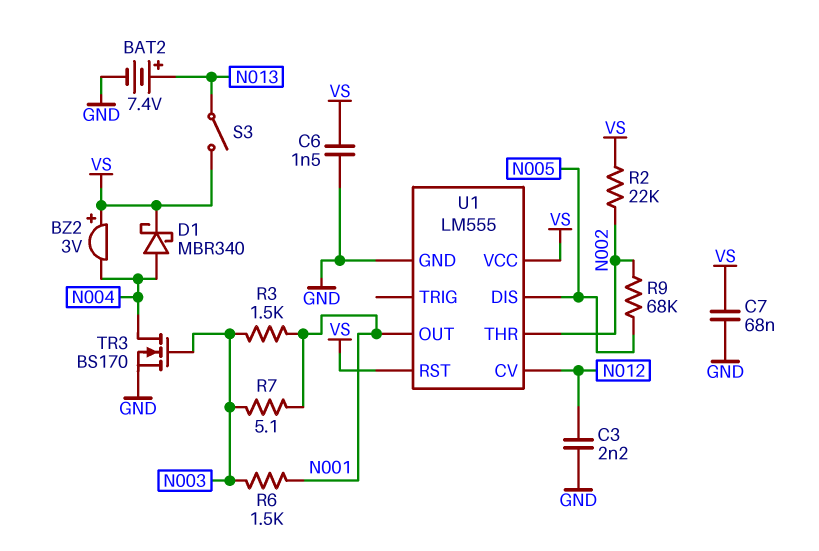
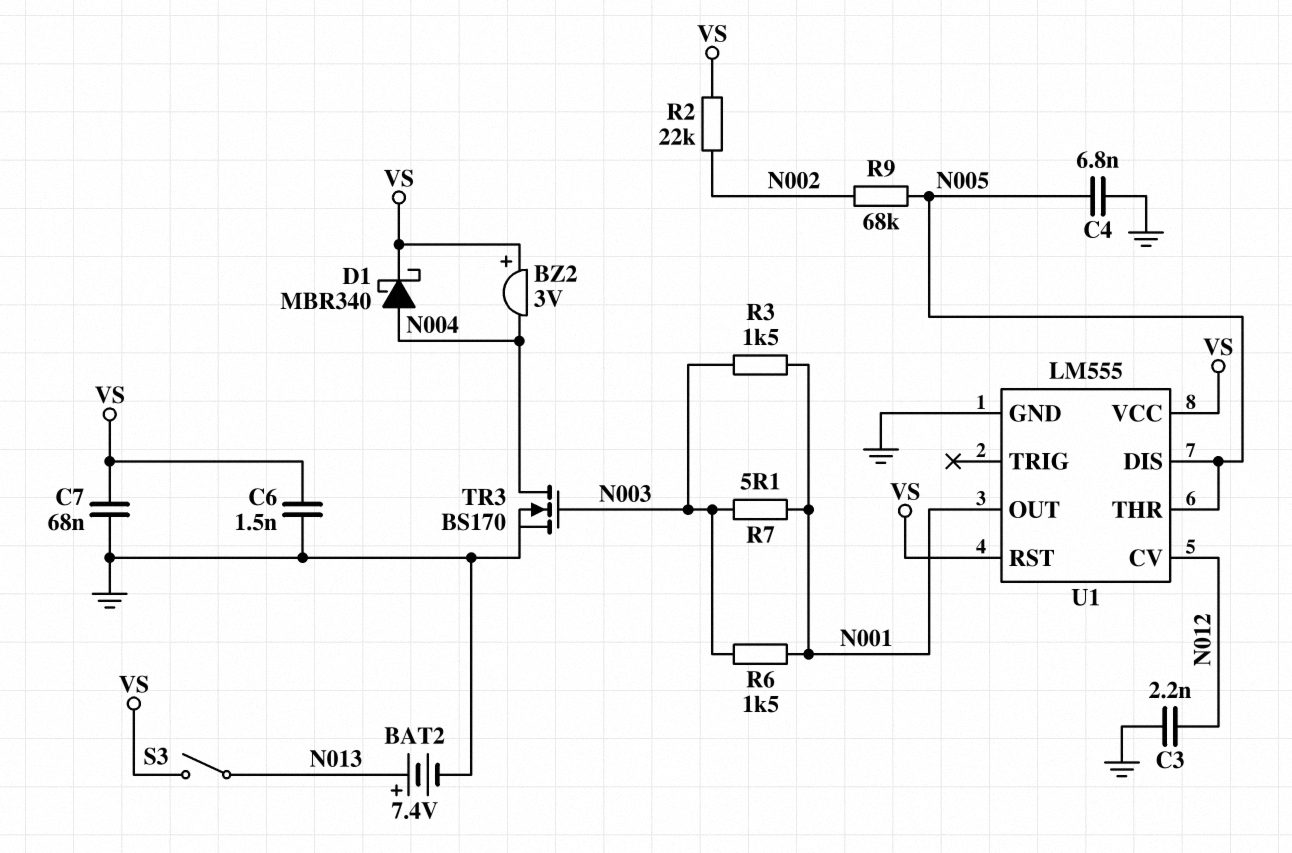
C4: none -> 6.8nF (GND, N005)
U1 pin THR: N002 -> N005

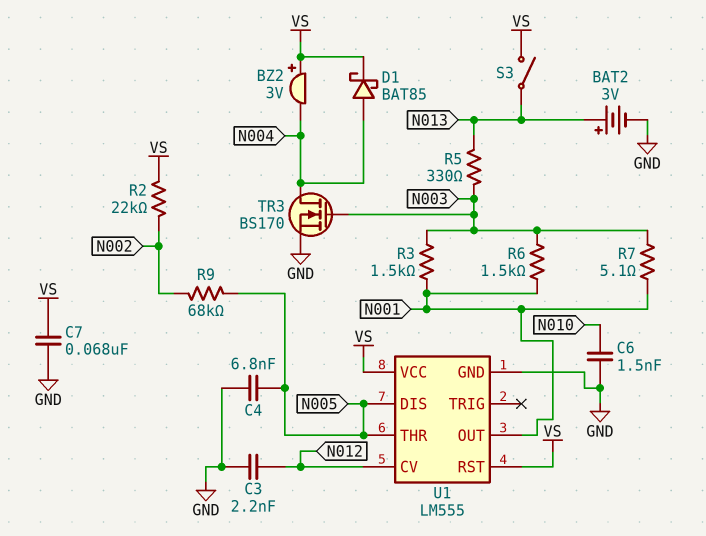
BAT2: 7.4V (plus N013, minus GND) -> 3V (plus N013, minus GND)
C6: 1.5nF (GND, VS) -> 1.5nF (GND, N010)
D1: schottky MBR340 (A N004, K VS) -> schottky BAT85 (A N004, K VS)
R5: none -> 330 (N003, N013)

